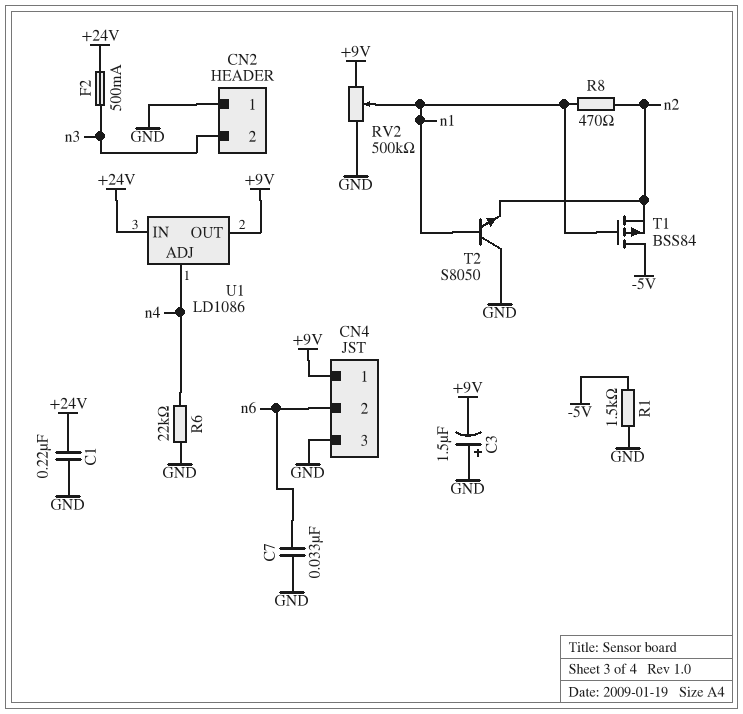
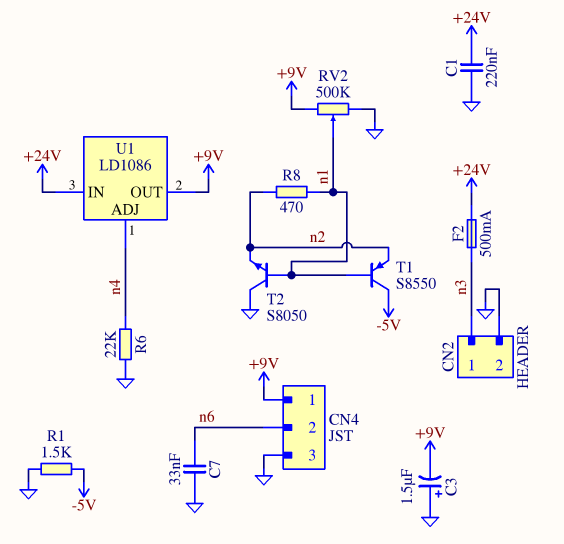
CN2 pin 1: GND -> n3
CN2 pin 2: n3 -> GND
T1: PMOS BSS84 (G n1, D -5V, S n2) -> PNP S8550 (B n1, C -5V, E n2)

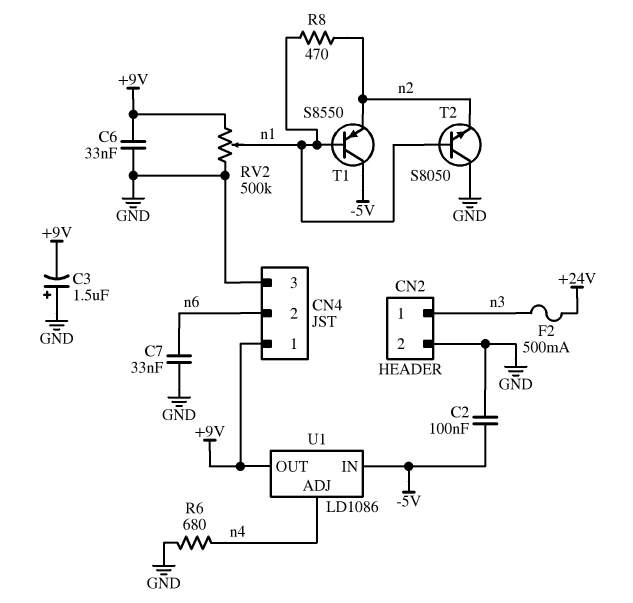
C1: 220nF (+24V, GND) -> none
C2: none -> 100nF (-5V, GND)
C6: none -> 33nF (+9V, GND)
R1: 1.5k (-5V, GND) -> none
R6: 22k (GND, n4) -> 680 (GND, n4)
U1 pin IN: +24V -> -5V

